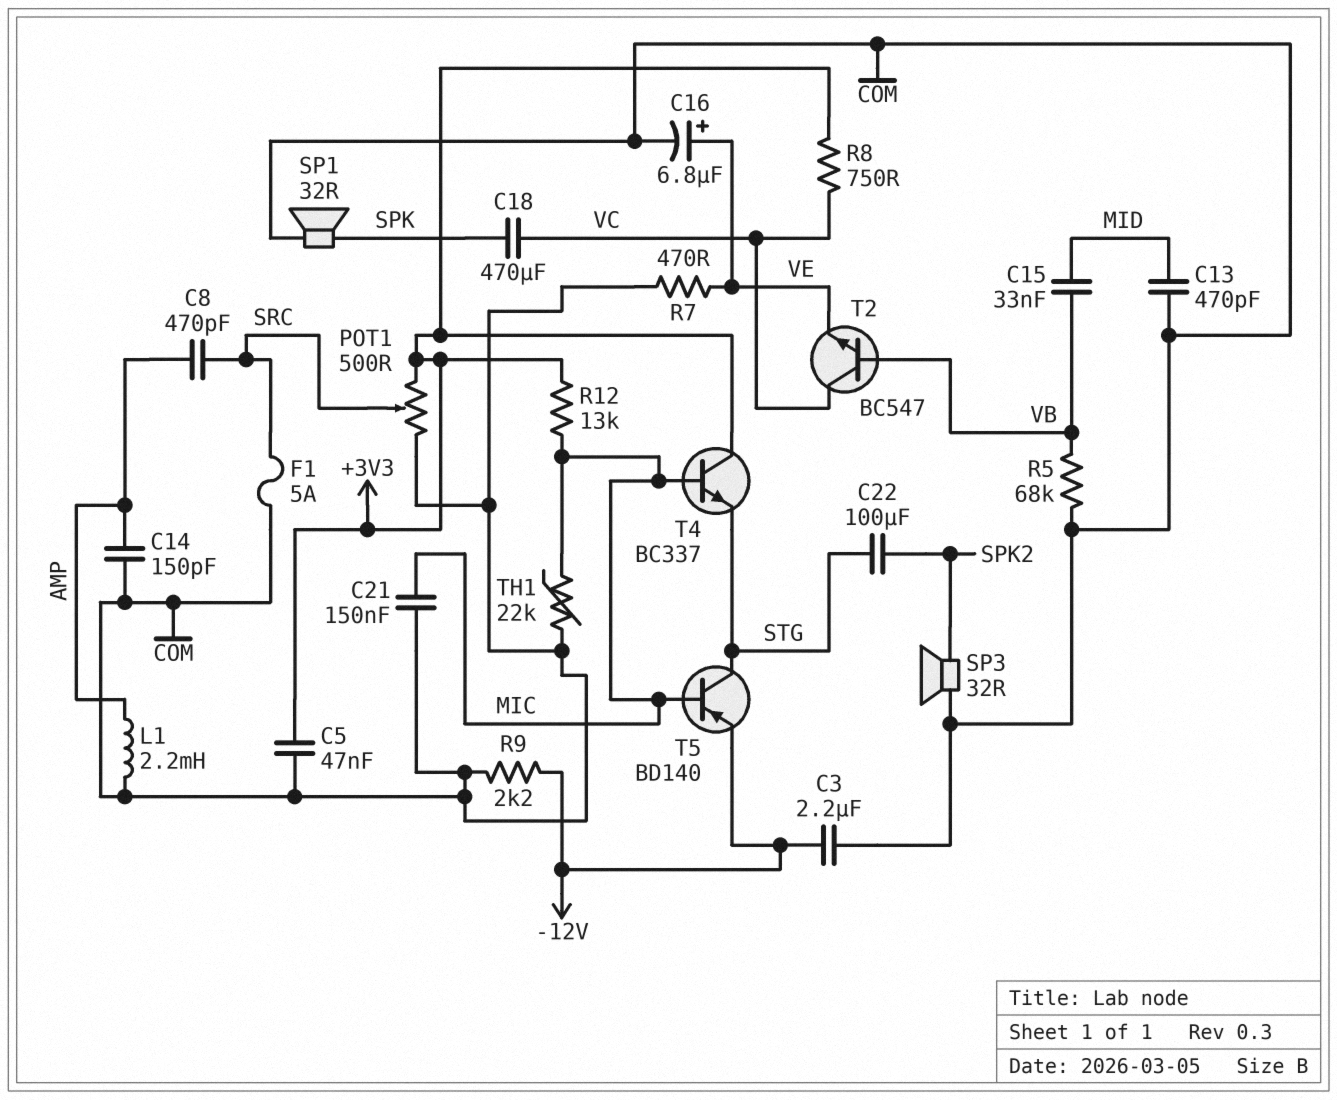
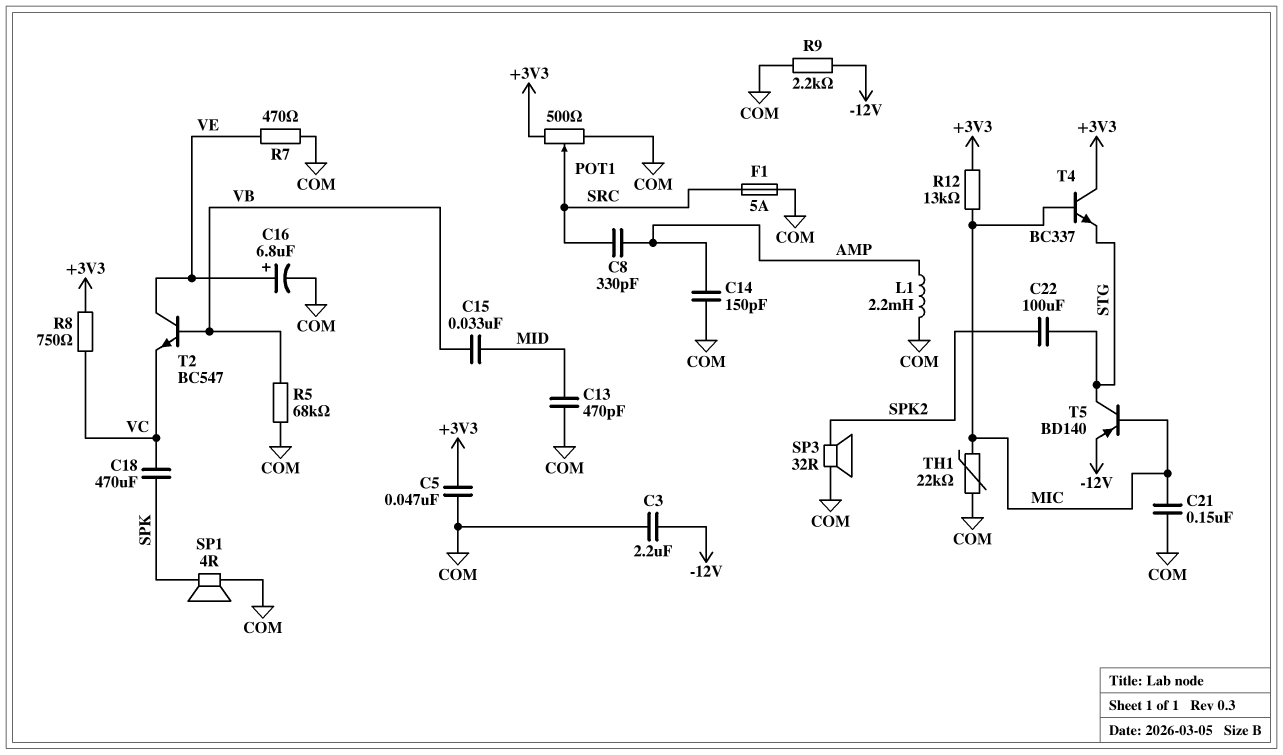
C8: 470pF (AMP, SRC) -> 330pF (AMP, SRC)
SP1: speaker 32R (COM, SPK) -> speaker 4R (COM, SPK)
T2: NPN BC547 (B VB, C VC, E VE) -> NPN BC547 (B VB, C VE, E VC)

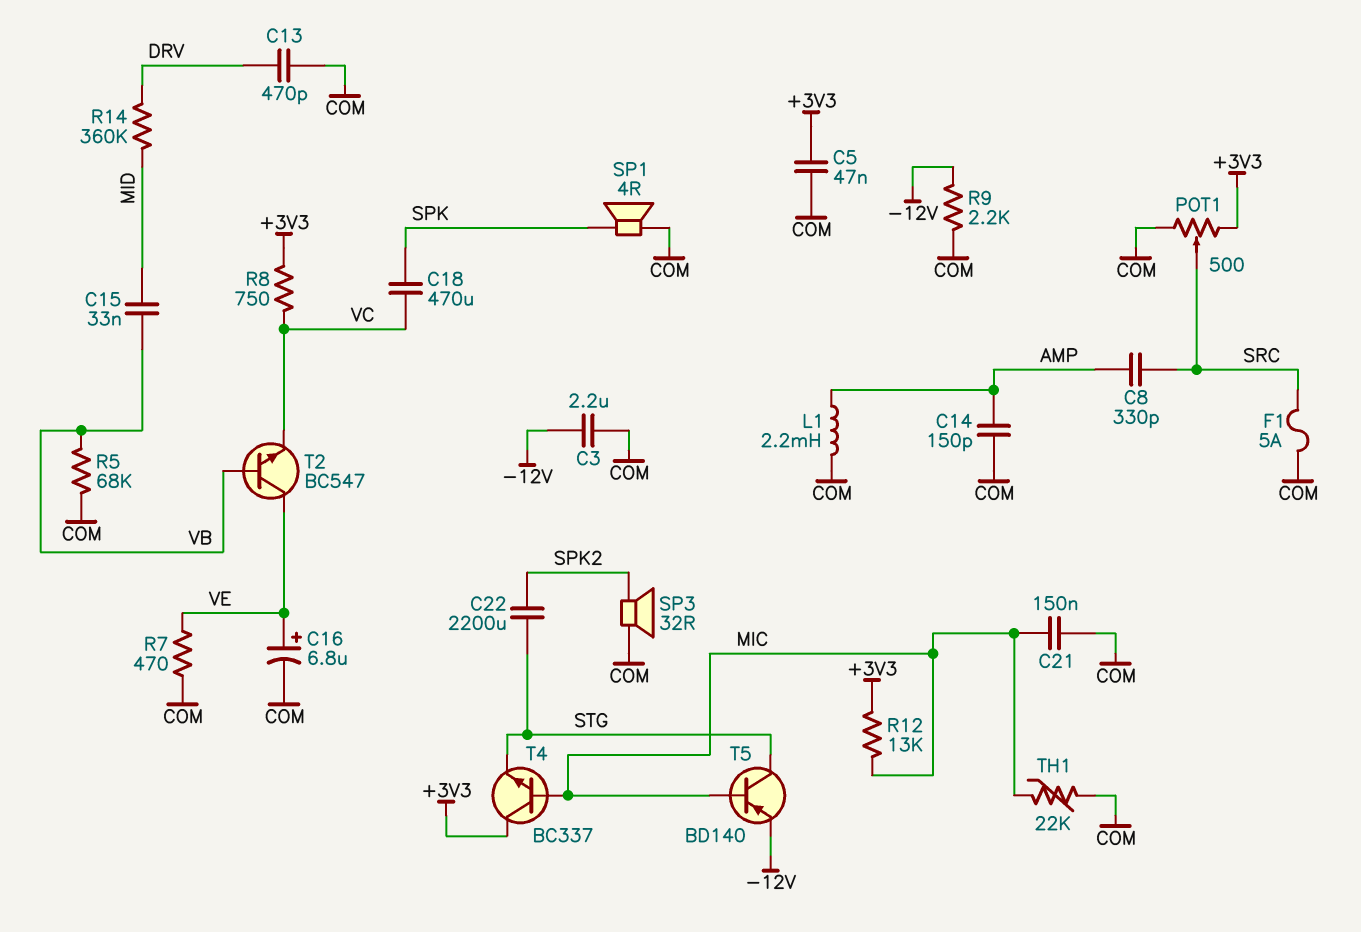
C13: 470pF (COM, MID) -> 470pF (COM, DRV)
C22: 100uF (SPK2, STG) -> 2200uF (SPK2, STG)
R14: none -> 360k (DRV, MID)

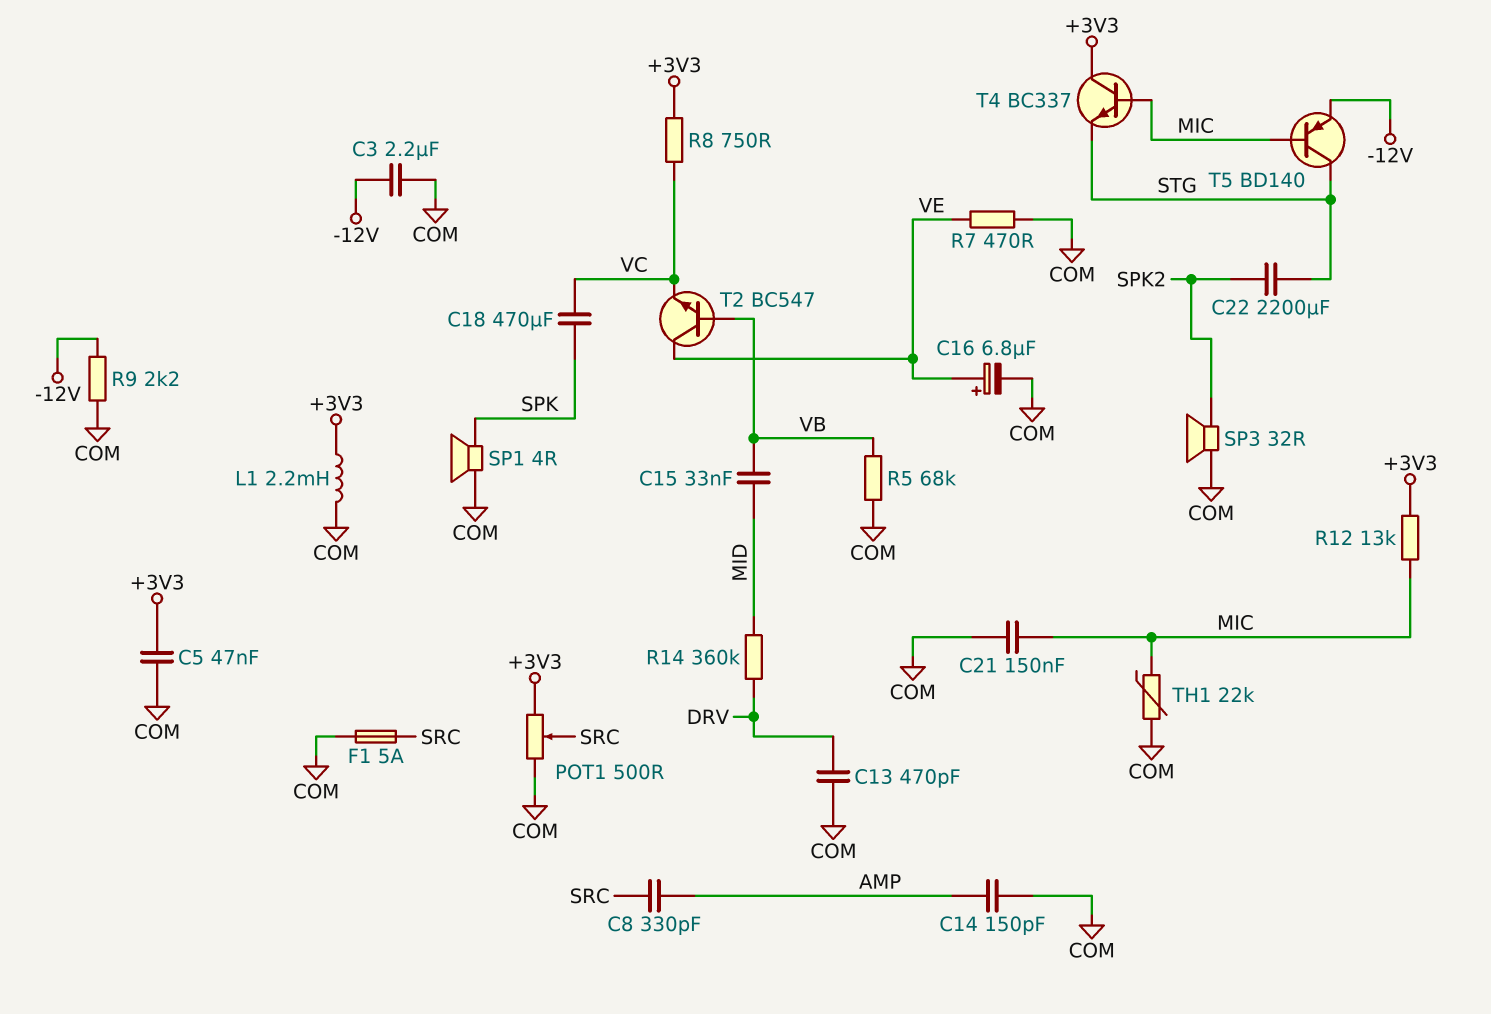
L1: 2.2mH (AMP, COM) -> 2.2mH (+3V3, COM)

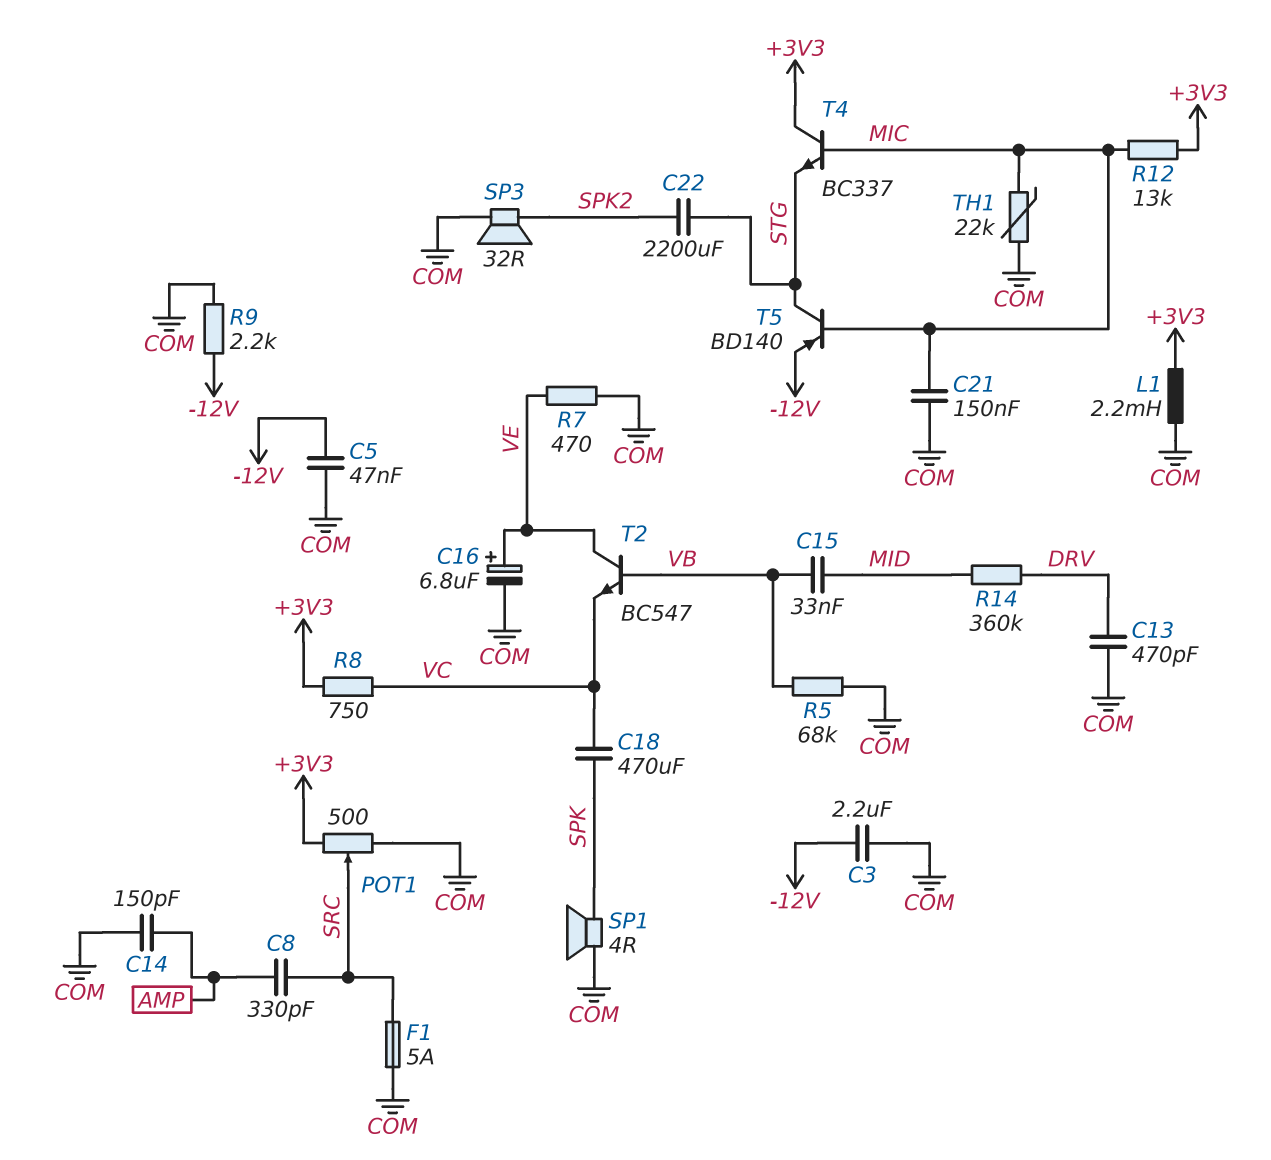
C5: 47nF (+3V3, COM) -> 47nF (-12V, COM)

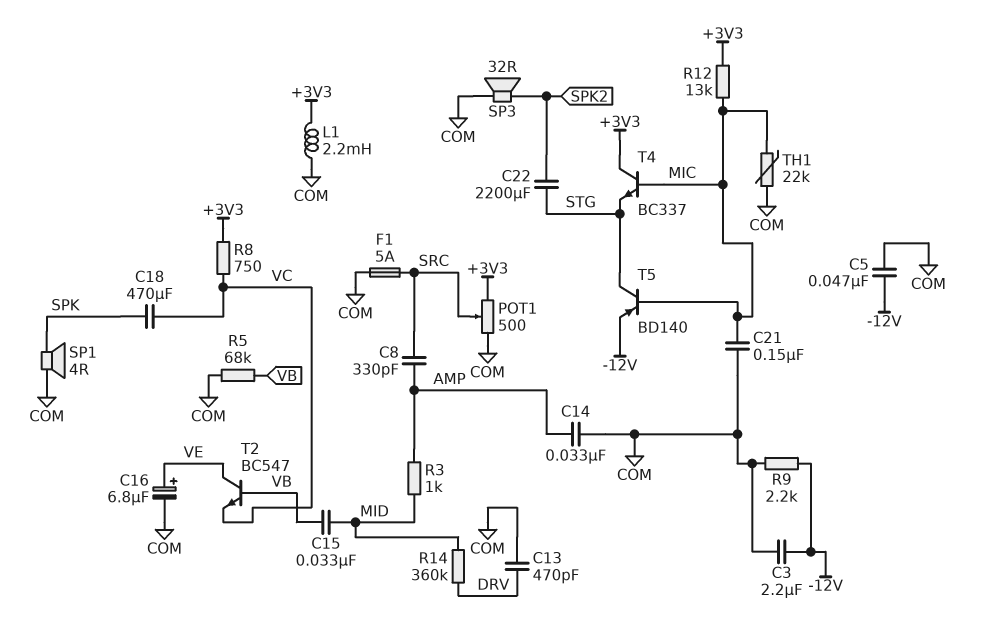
C14: 150pF (AMP, COM) -> 33nF (AMP, COM)
R3: none -> 1k (AMP, MID)
R7: 470 (COM, VE) -> none

